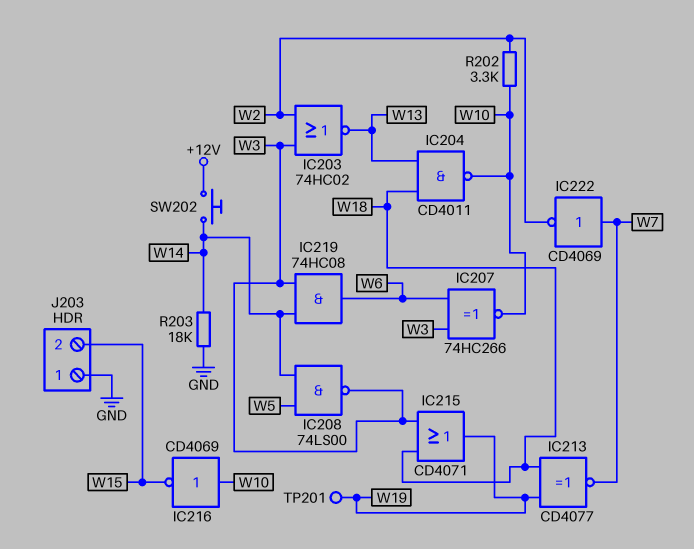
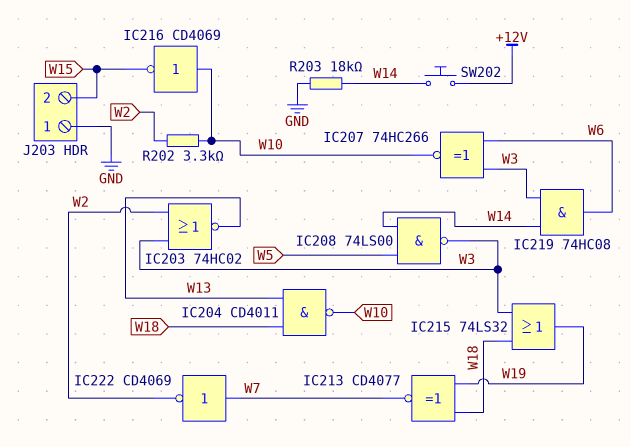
IC215: OR CD4071 (in W3, in W18, out W19) -> OR 74LS32 (in W3, in W18, out W19)
TP201: test point (W19) -> none

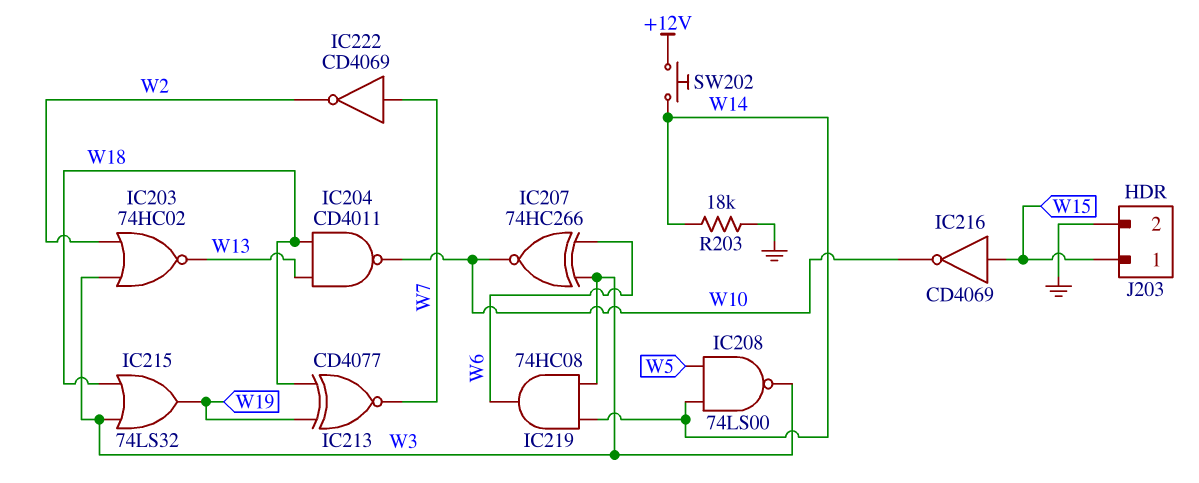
IC216: NOT CD4069 (in W10, out W15) -> NOT CD4069 (in W15, out W10)
J203 pin 1: GND -> W15
J203 pin 2: W15 -> GND
R202: 3.3k (W2, W10) -> none

